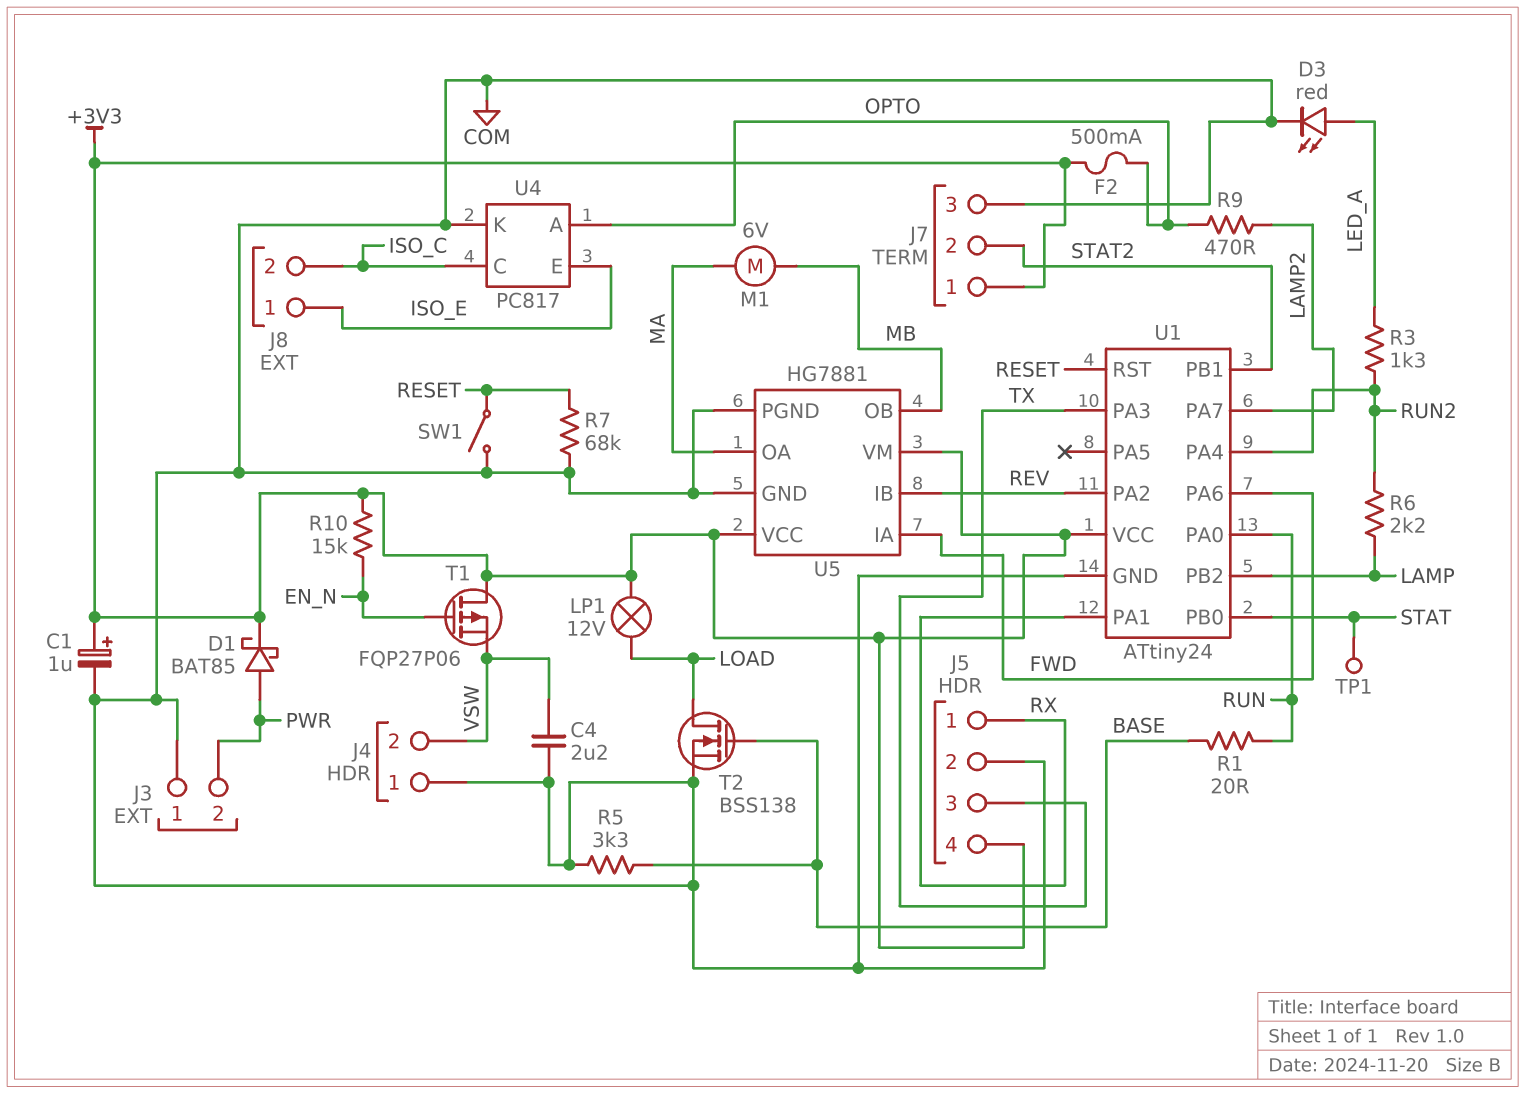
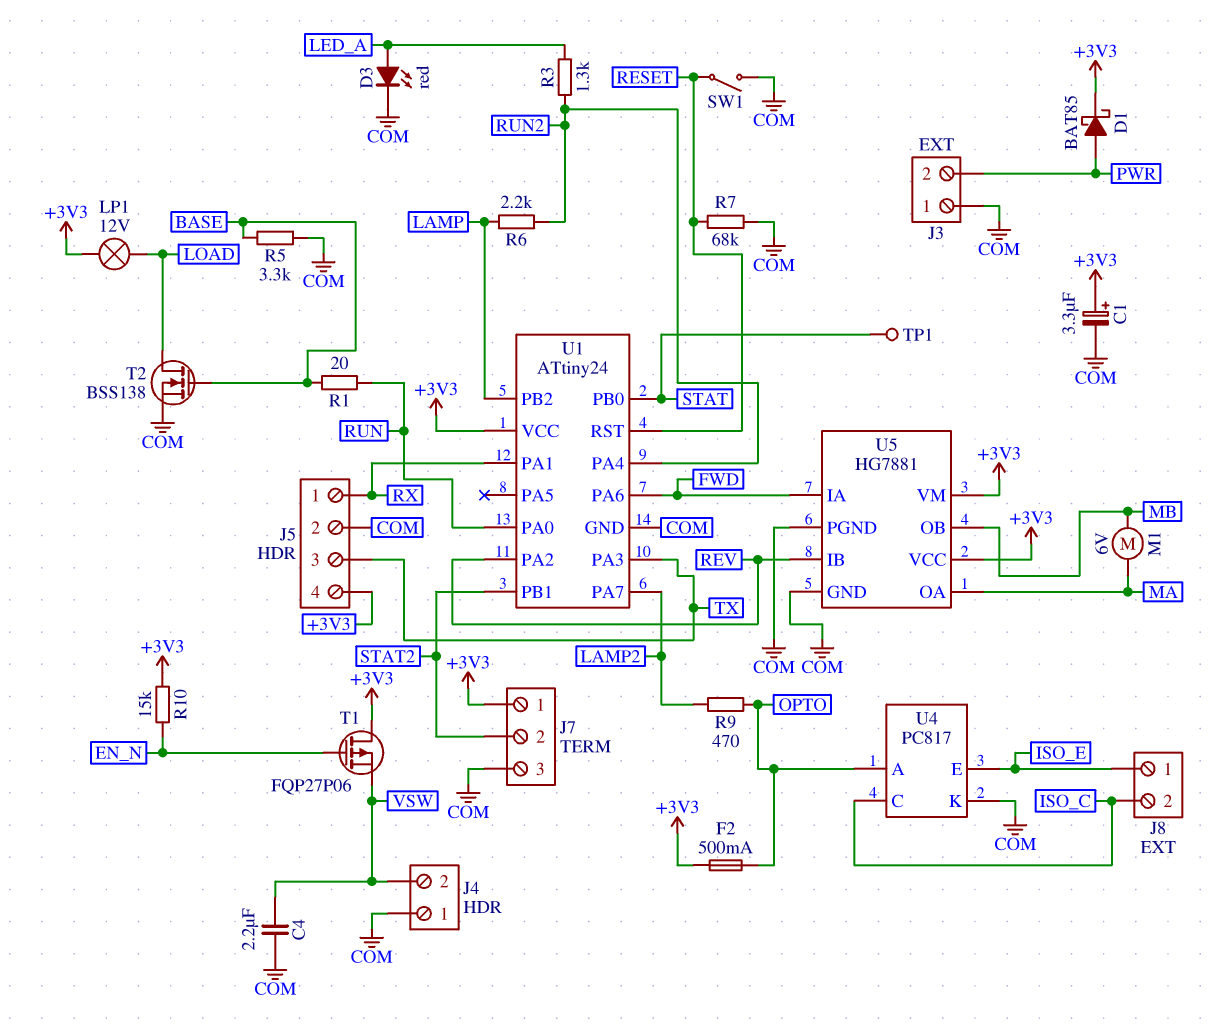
C1: 1uF (plus +3V3, minus COM) -> 3.3uF (plus +3V3, minus COM)

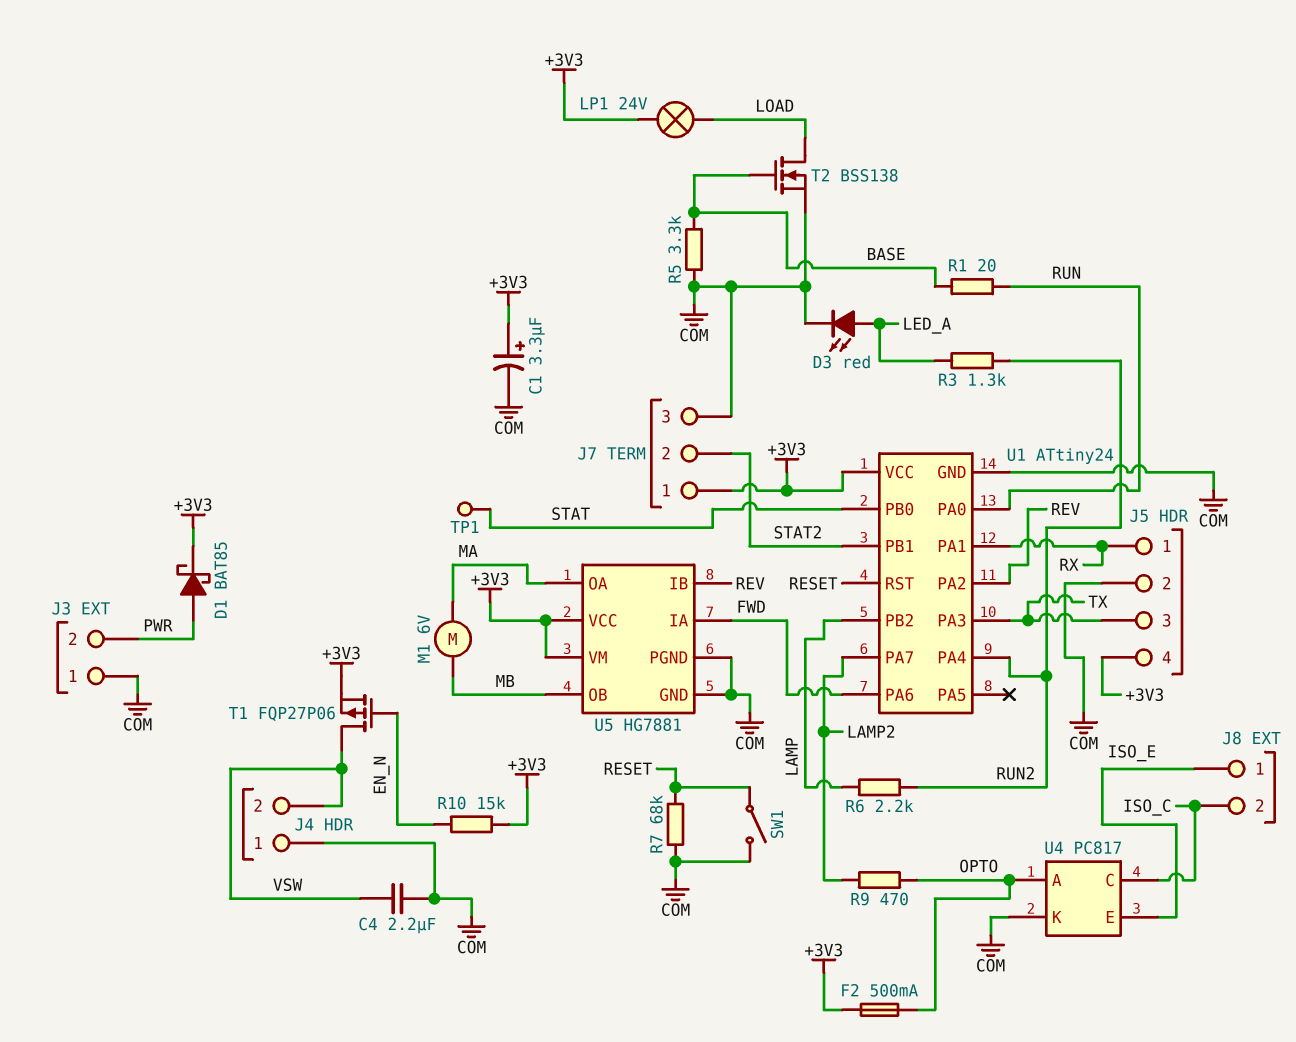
LP1: lamp 12V (+3V3, LOAD) -> lamp 24V (+3V3, LOAD)
T1: PMOS FQP27P06 (G EN_N, D +3V3, S VSW) -> PMOS FQP27P06 (G EN_N, D VSW, S +3V3)

